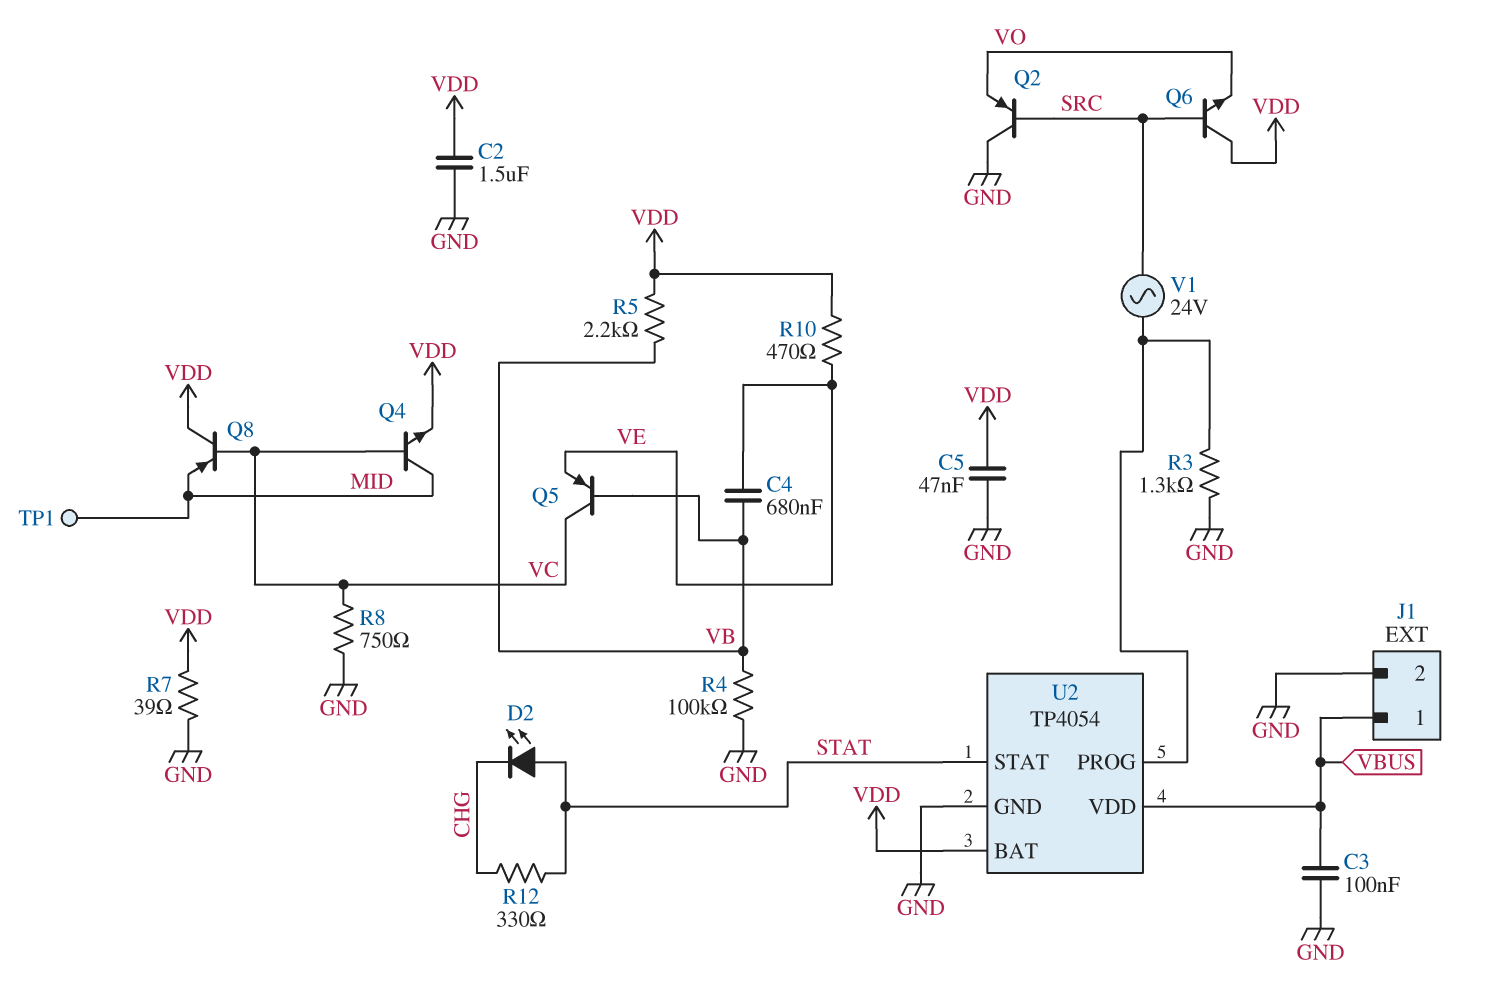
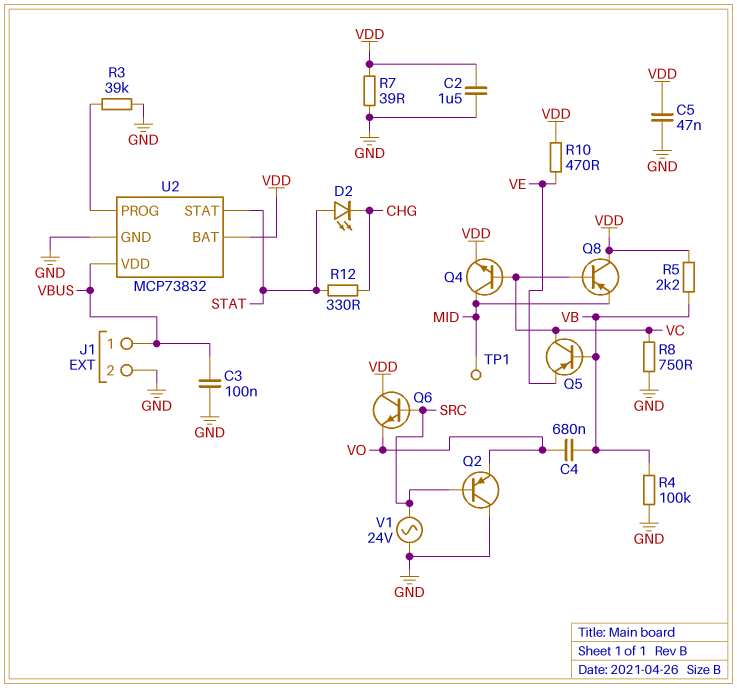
C4: 680nF (VB, VE) -> 680nF (VB, VO)
R3: 1.3k (GND, U2/PROG) -> 39k (GND, U2/PROG)
U2: TP4054 -> MCP73832
V1: AC 24V (SRC, U2/PROG) -> AC 24V (GND, SRC)

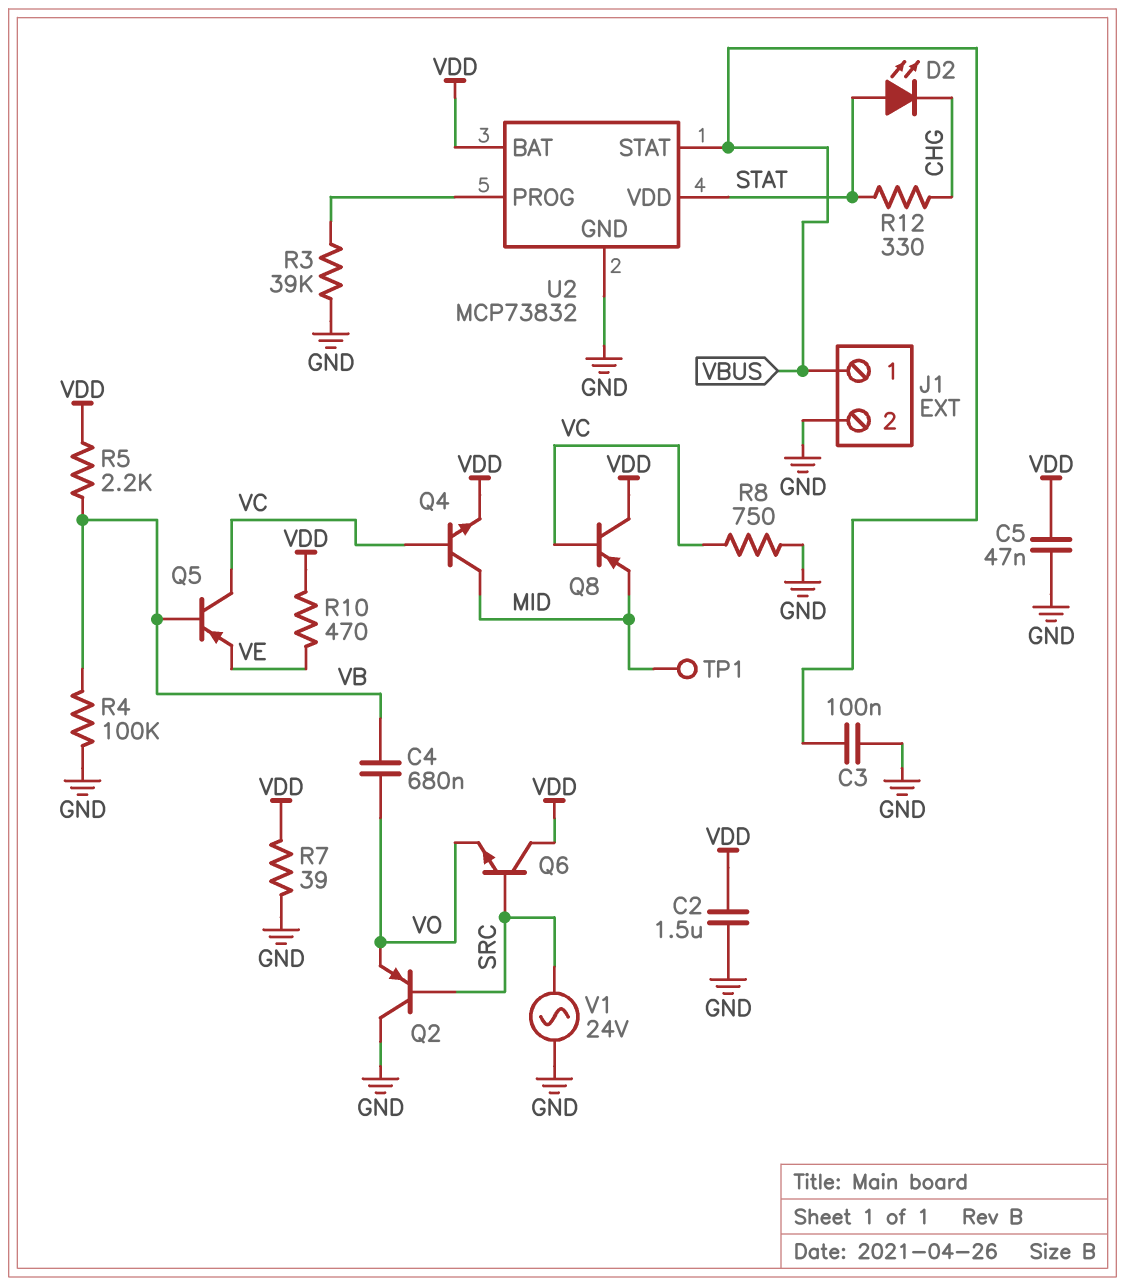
U2 pin STAT: STAT -> VBUS
U2 pin VDD: VBUS -> STAT

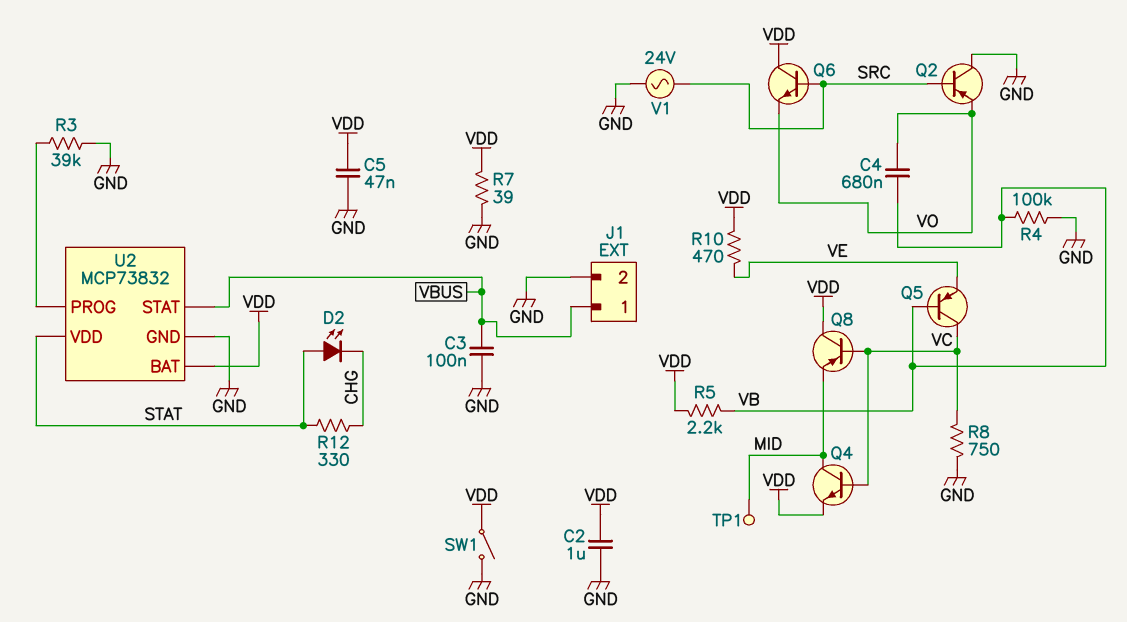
C2: 1.5uF (GND, VDD) -> 1uF (GND, VDD)
SW1: none -> switch (GND, VDD)

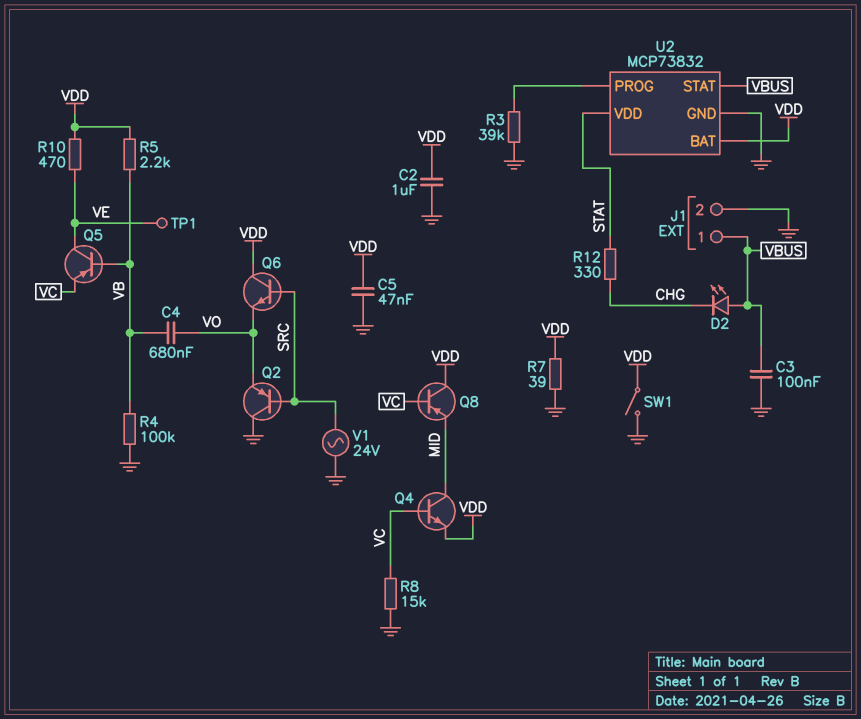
D2: LED (A STAT, K CHG) -> LED (A VBUS, K CHG)
Q5: PNP (B VB, C VC, E VE) -> PNP (B VB, C VE, E VC)
R8: 750 (GND, VC) -> 15k (GND, VC)
TP1: test point (MID) -> test point (VE)

